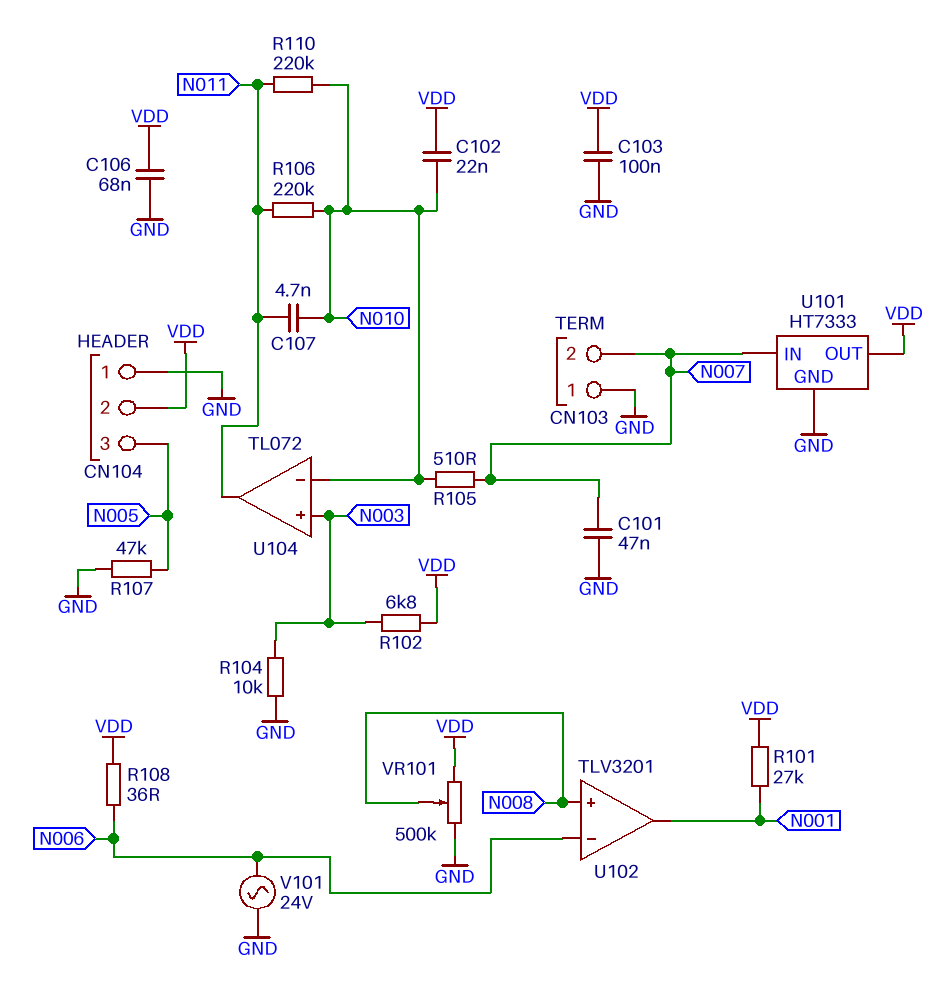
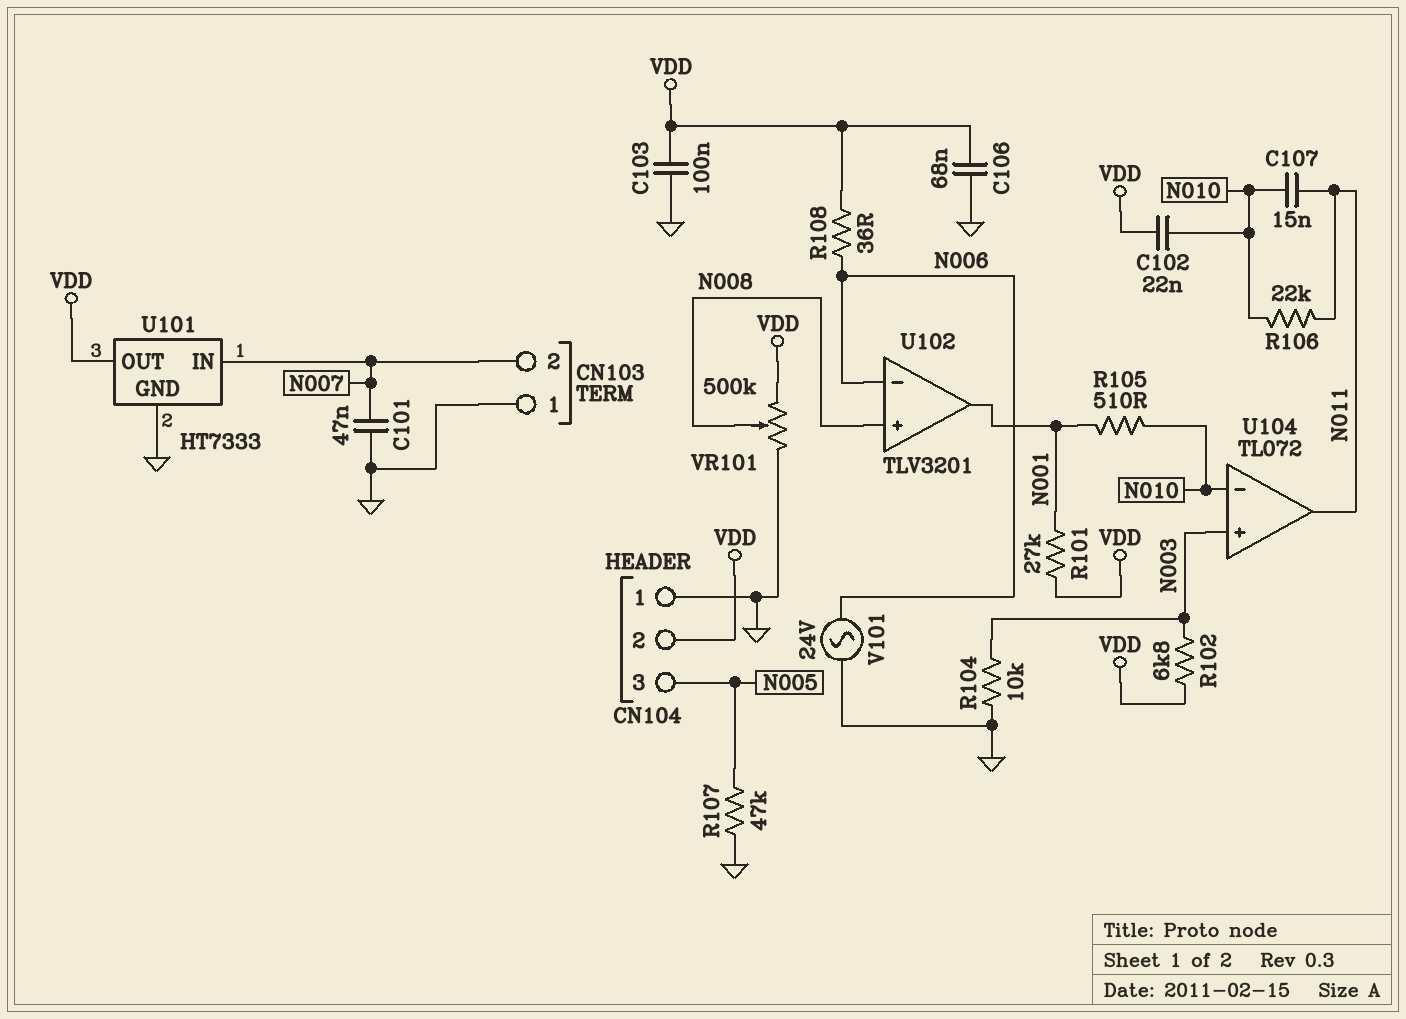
C107: 4.7nF (N010, N011) -> 15nF (N010, N011)
R105: 510 (N007, N010) -> 510 (N001, N010)
R106: 220k (N010, N011) -> 22k (N010, N011)
R110: 220k (N010, N011) -> none

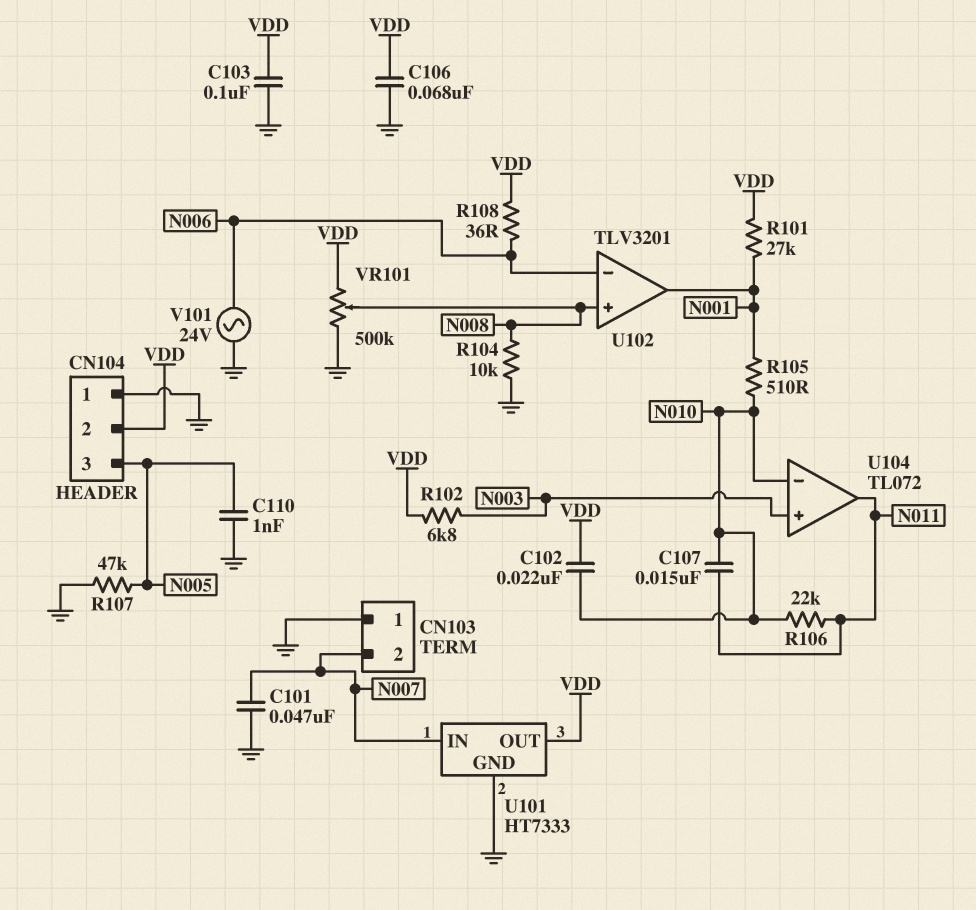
C110: none -> 1nF (GND, N005)
R104: 10k (GND, N003) -> 10k (GND, N008)

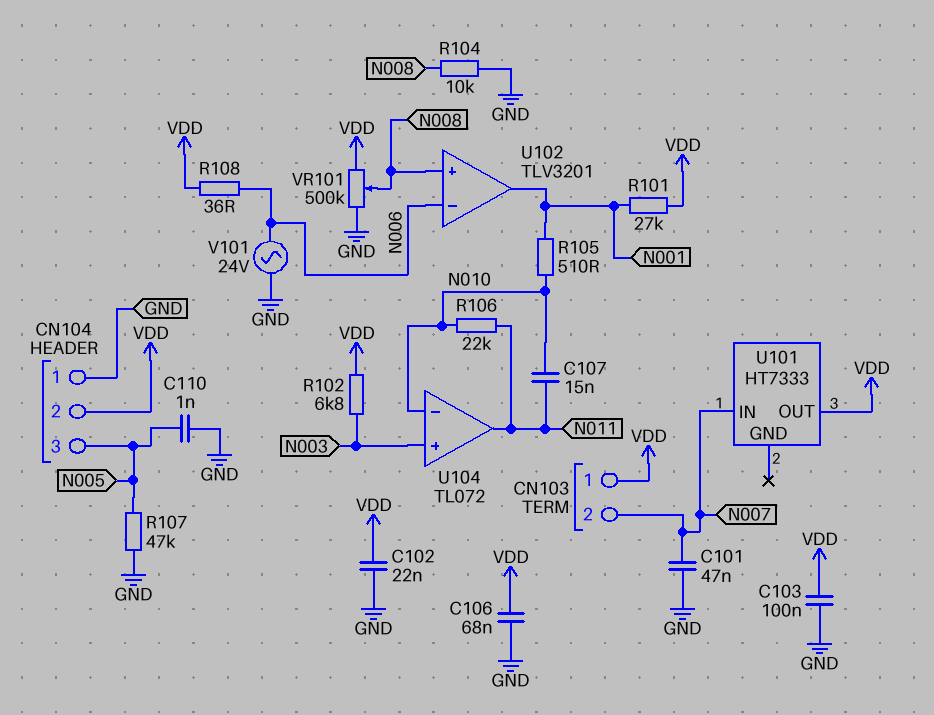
C102: 22nF (N010, VDD) -> 22nF (GND, VDD)
CN103 pin 1: GND -> VDD
U101 pin GND: GND -> none

